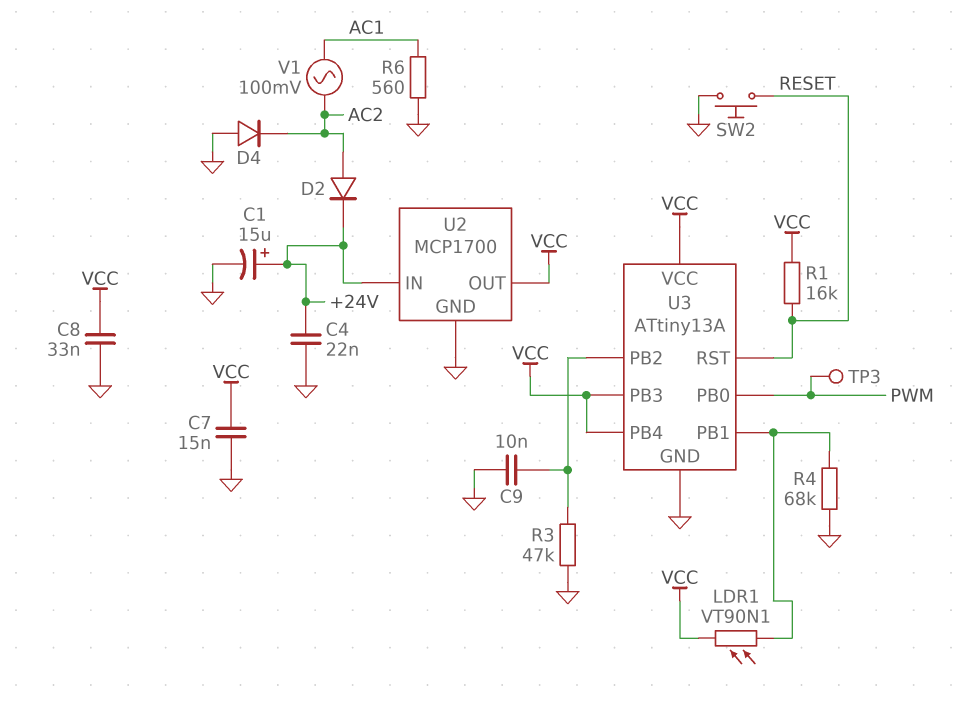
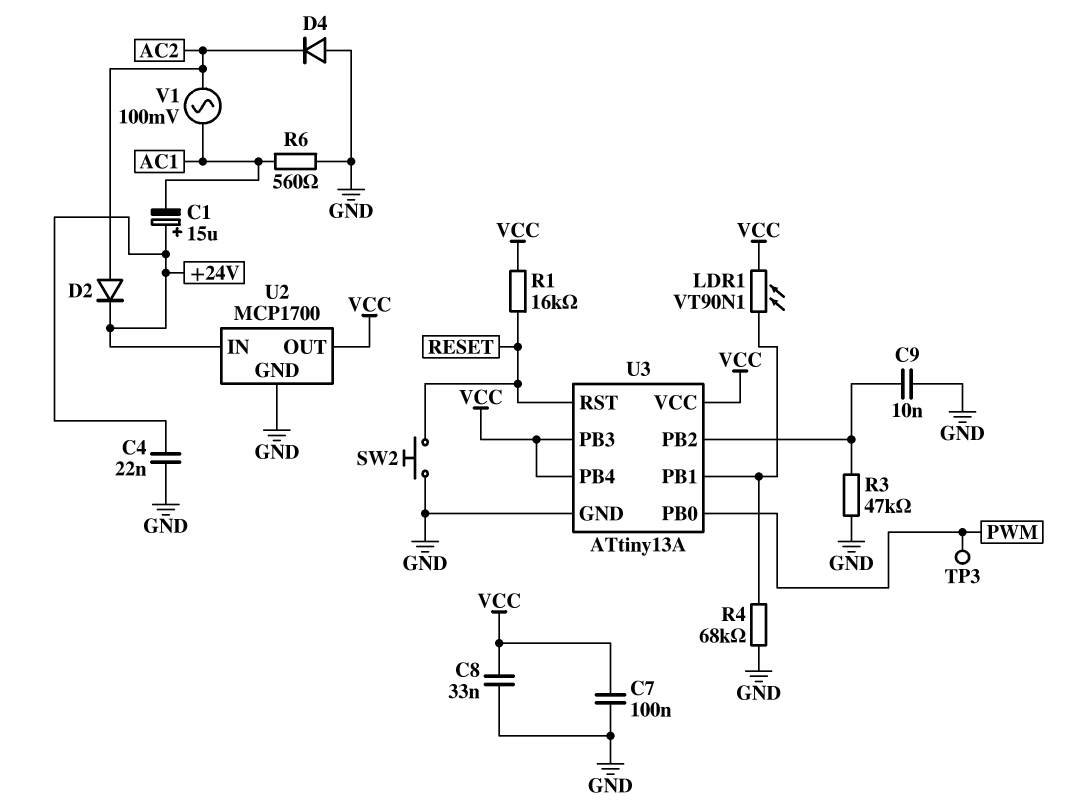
C1: 15uF (plus +24V, minus GND) -> 15uF (plus +24V, minus AC1)
C7: 15nF (GND, VCC) -> 100nF (GND, VCC)

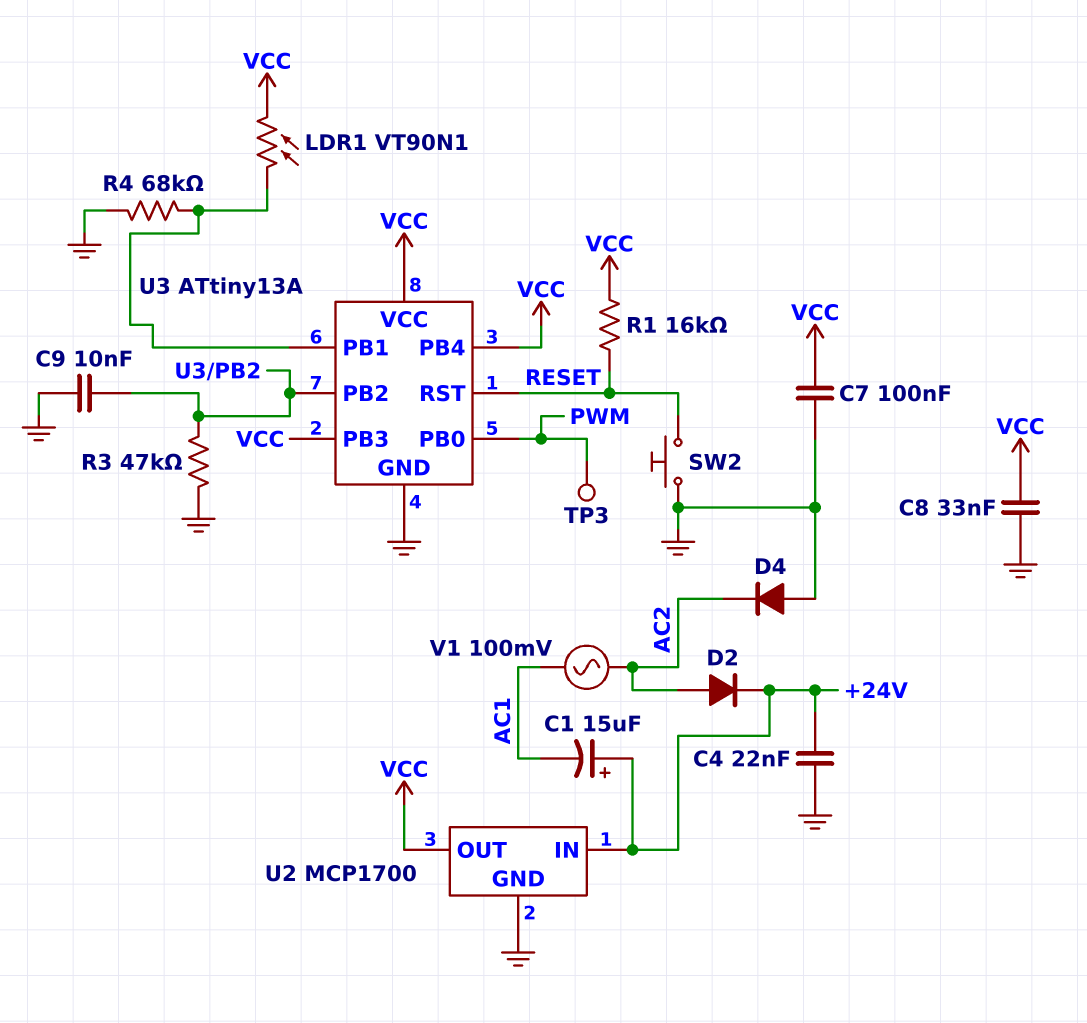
R6: 560 (AC1, GND) -> none

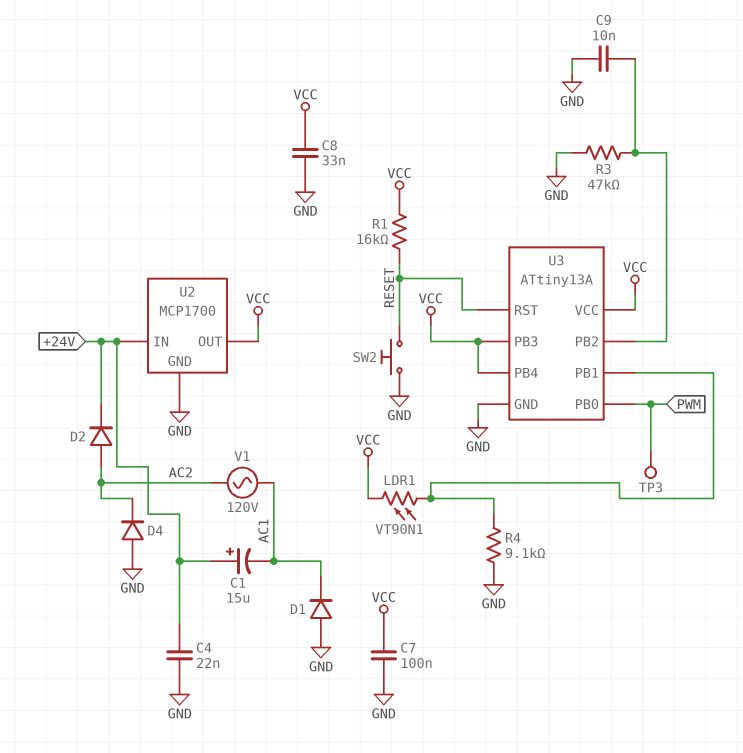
D1: none -> diode (A GND, K AC1)
R4: 68k (GND, U3/PB1) -> 9.1k (GND, U3/PB1)
V1: AC 100mV (AC1, AC2) -> AC 120V (AC1, AC2)

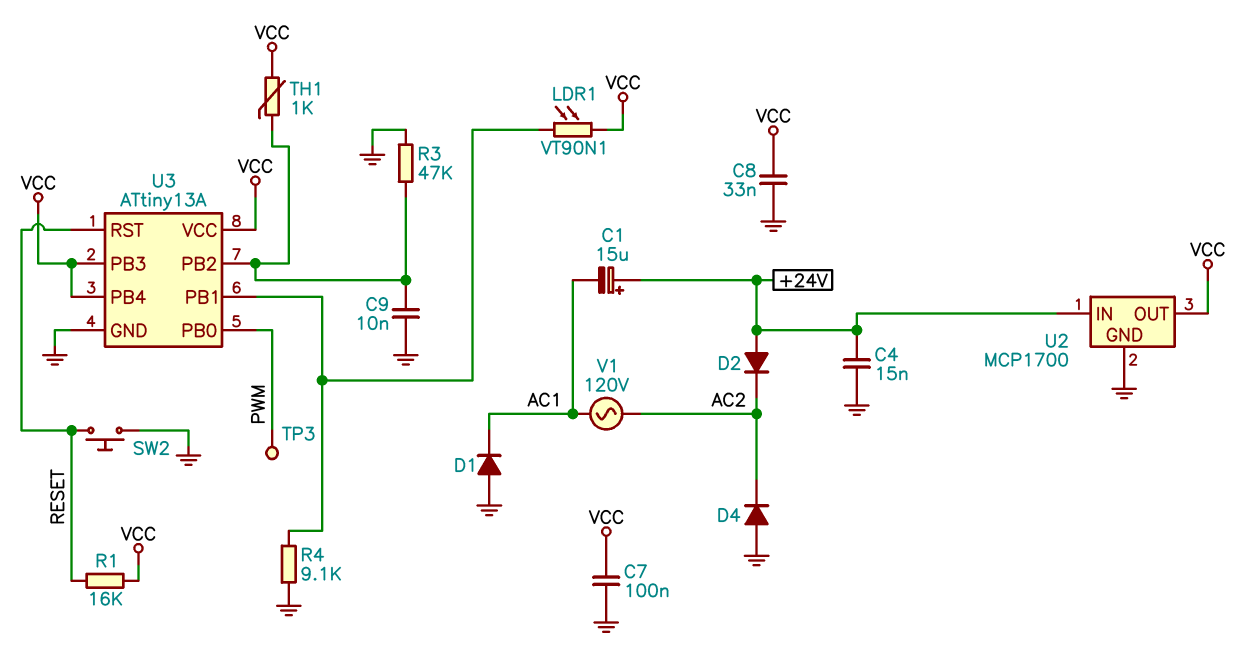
C4: 22nF (+24V, GND) -> 15nF (+24V, GND)
D2: diode (A AC2, K +24V) -> diode (A +24V, K AC2)
TH1: none -> 1k (U3/PB2, VCC)

